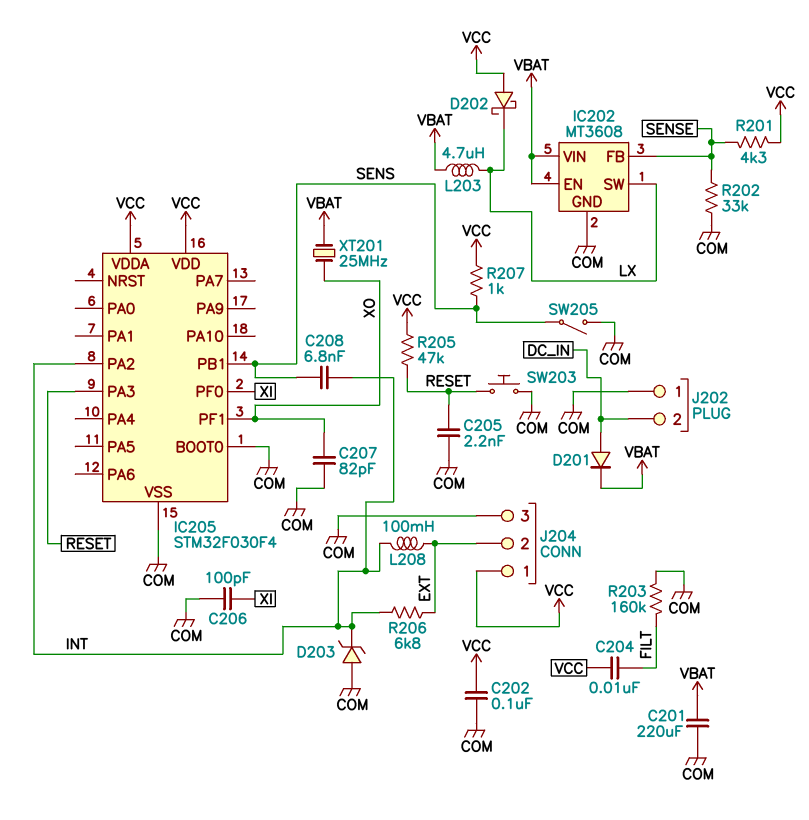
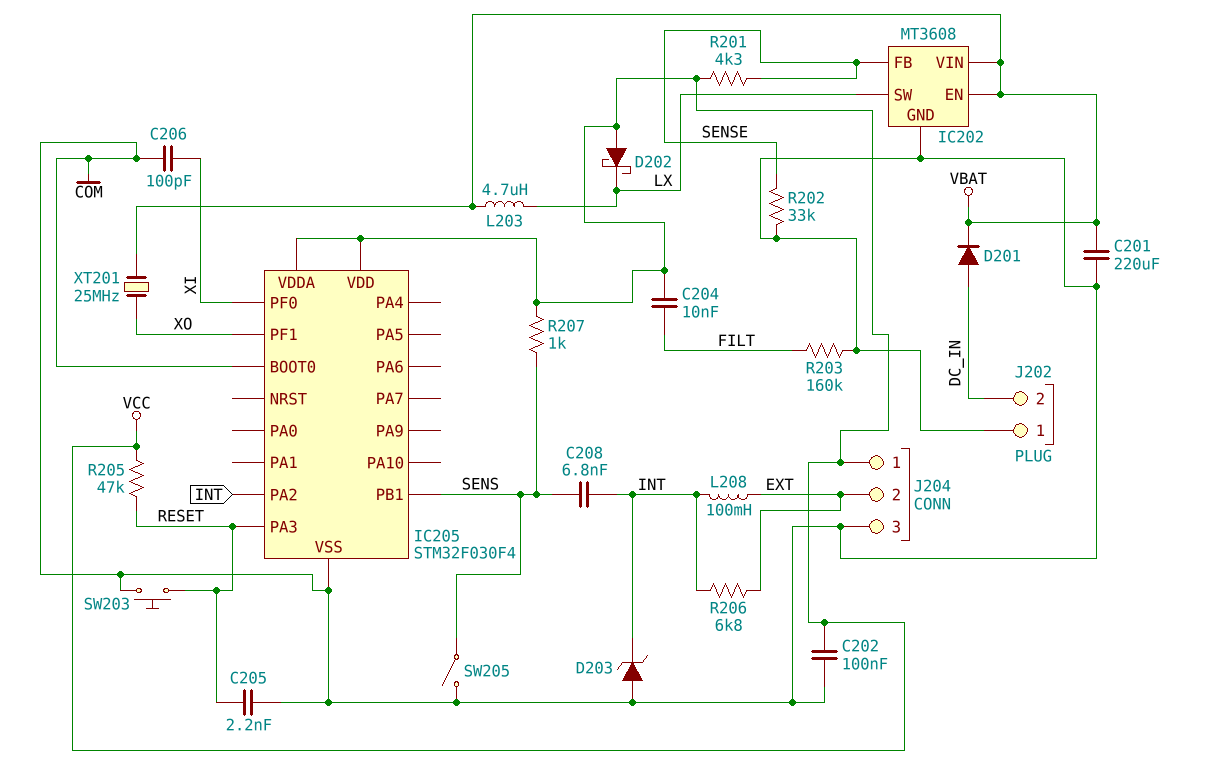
C207: 82pF (COM, XO) -> none

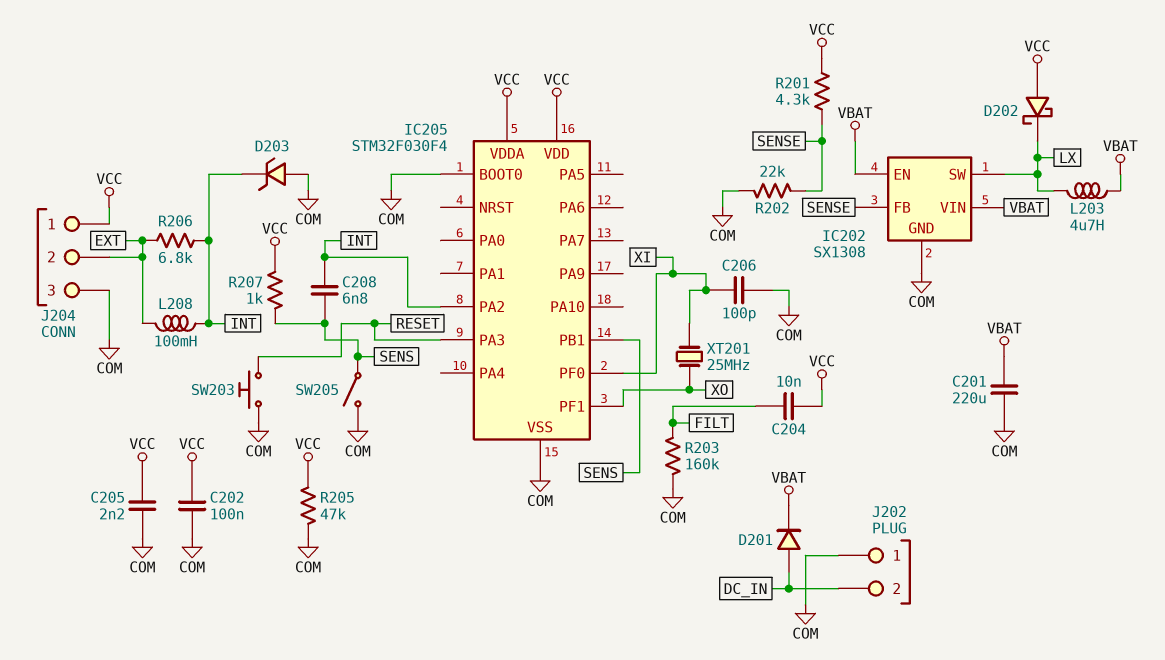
C205: 2.2nF (COM, RESET) -> 2.2nF (COM, VCC)
IC202: MT3608 -> SX1308
R202: 33k (COM, SENSE) -> 22k (COM, SENSE)
R205: 47k (RESET, VCC) -> 47k (COM, VCC)
XT201: 25MHz (VBAT, XO) -> 25MHz (XI, XO)

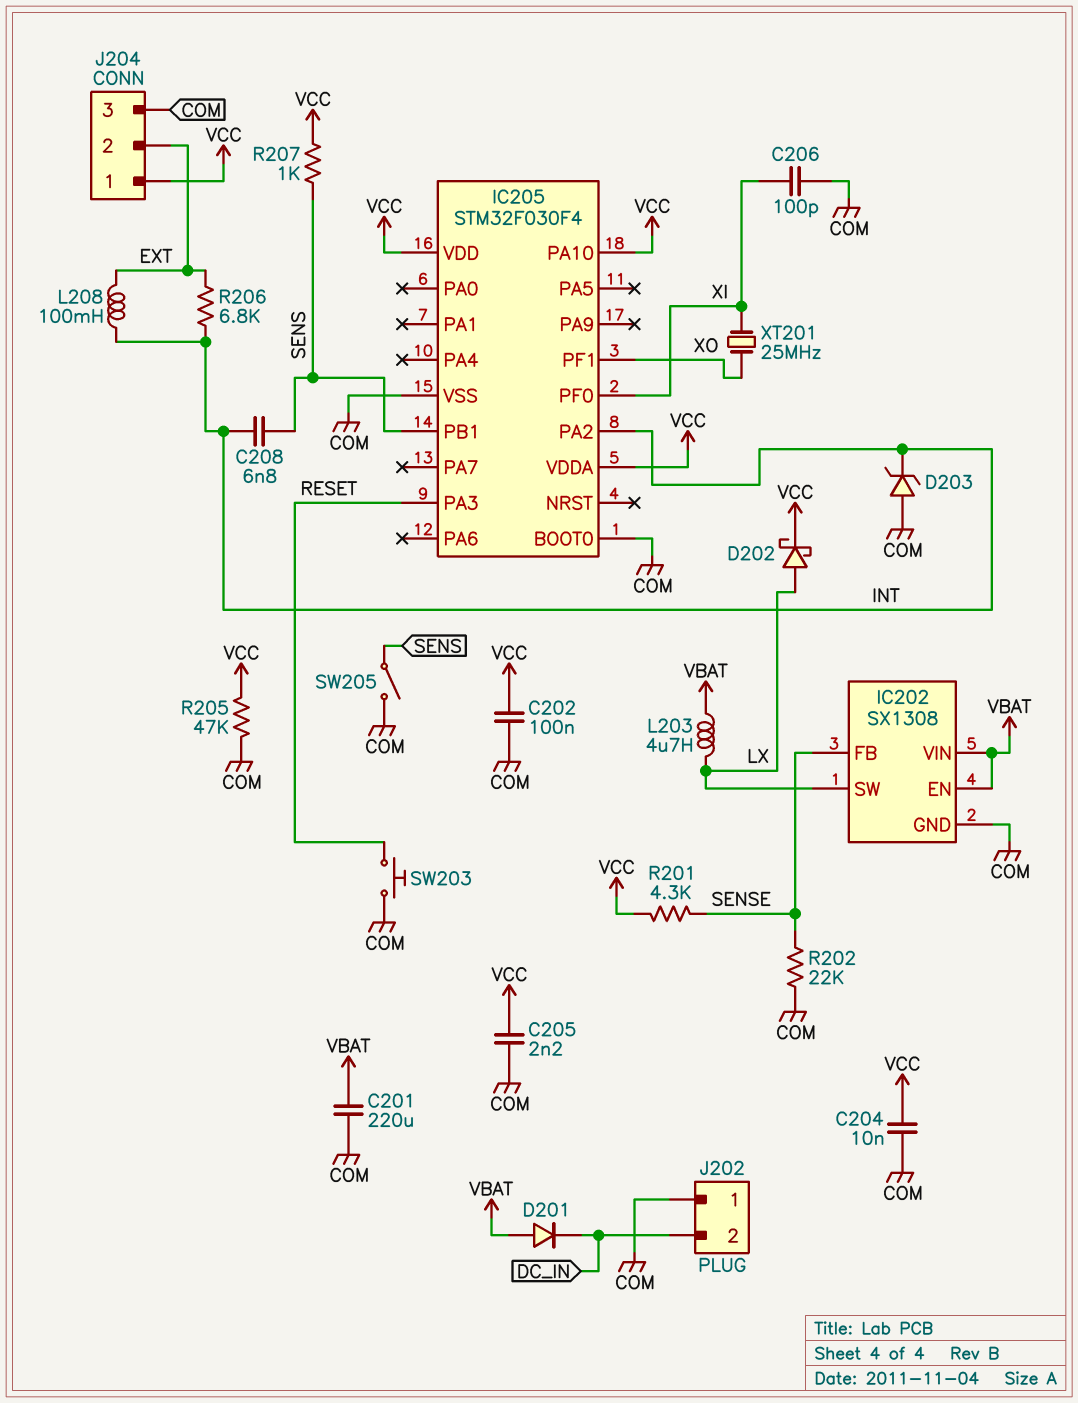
C204: 10nF (FILT, VCC) -> 10nF (COM, VCC)
D201: diode (A DC_IN, K VBAT) -> diode (A VBAT, K DC_IN)
D202: schottky (A VCC, K LX) -> schottky (A LX, K VCC)
IC205 pin PA10: none -> VCC
R203: 160k (COM, FILT) -> none

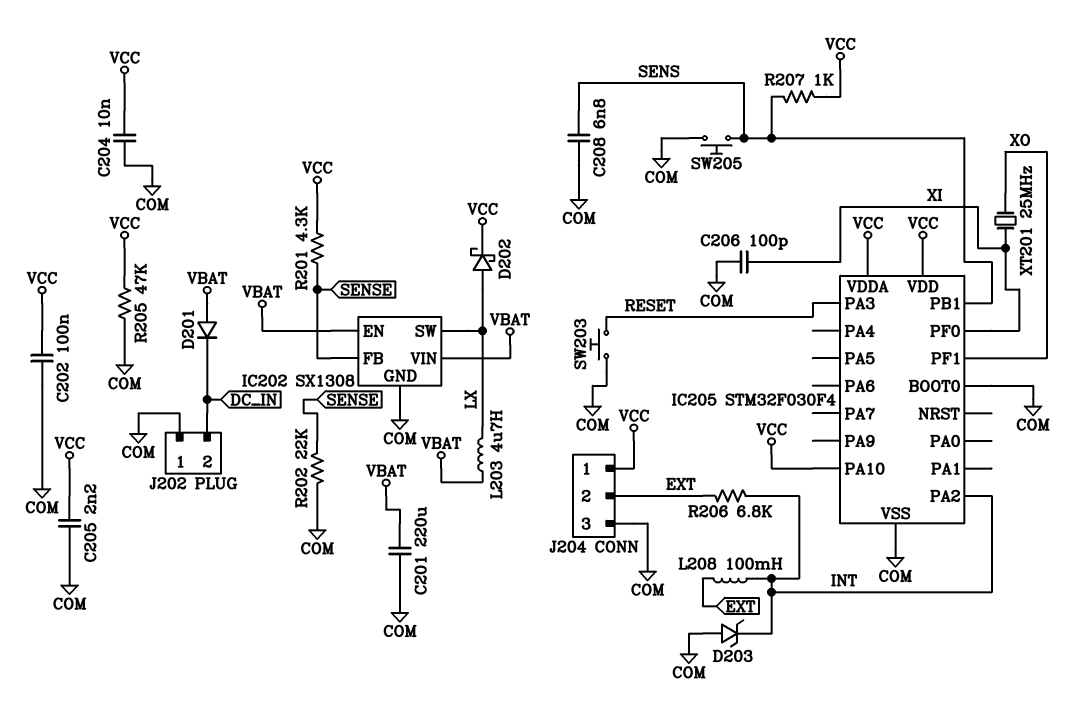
C208: 6.8nF (INT, SENS) -> 6.8nF (COM, SENS)
SW205: switch (COM, SENS) -> button (COM, SENS)

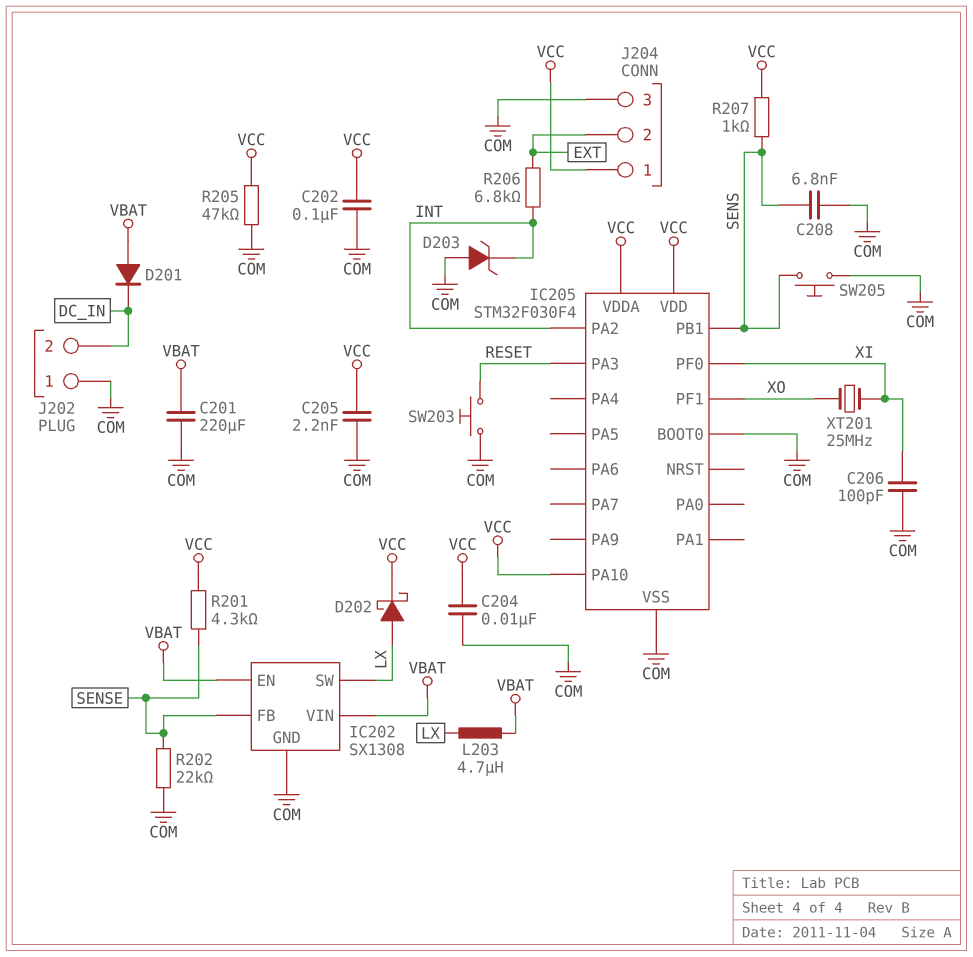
L208: 100mH (EXT, INT) -> none

